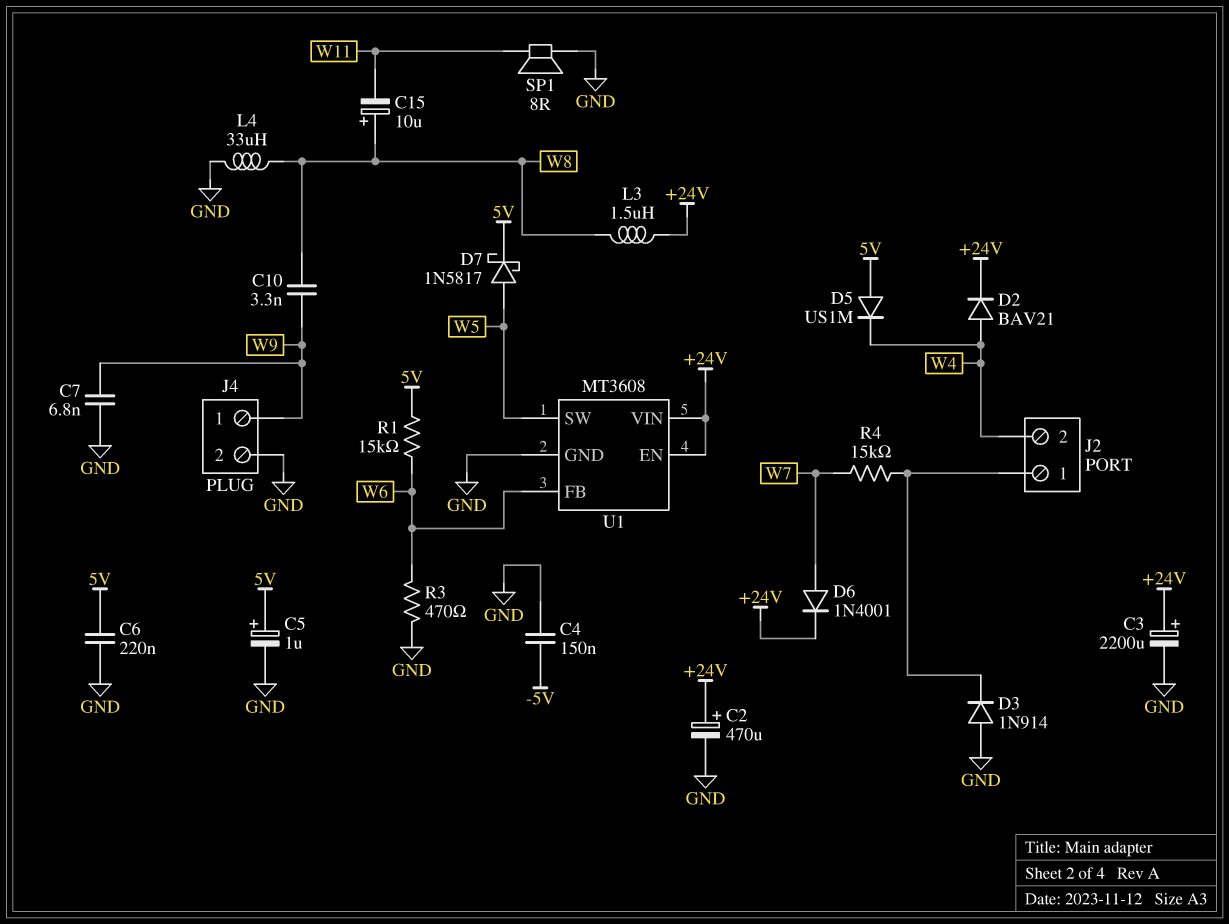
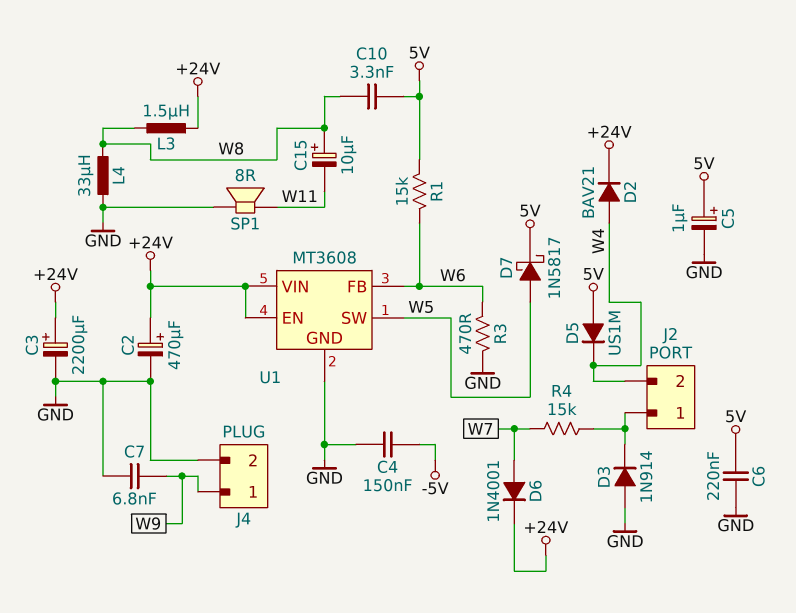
C10: 3.3nF (W8, W9) -> 3.3nF (5V, W8)

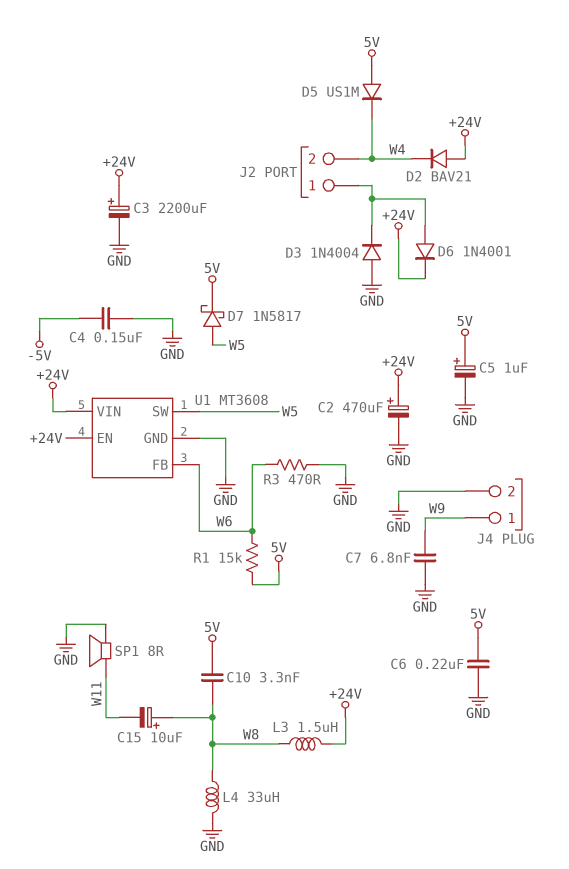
D2: diode BAV21 (A W4, K +24V) -> diode BAV21 (A +24V, K W4)
D3: diode 1N914 (A GND, K J2/1) -> diode 1N4004 (A GND, K J2/1)
D6: diode 1N4001 (A W7, K +24V) -> diode 1N4001 (A J2/1, K +24V)
R4: 15k (J2/1, W7) -> none

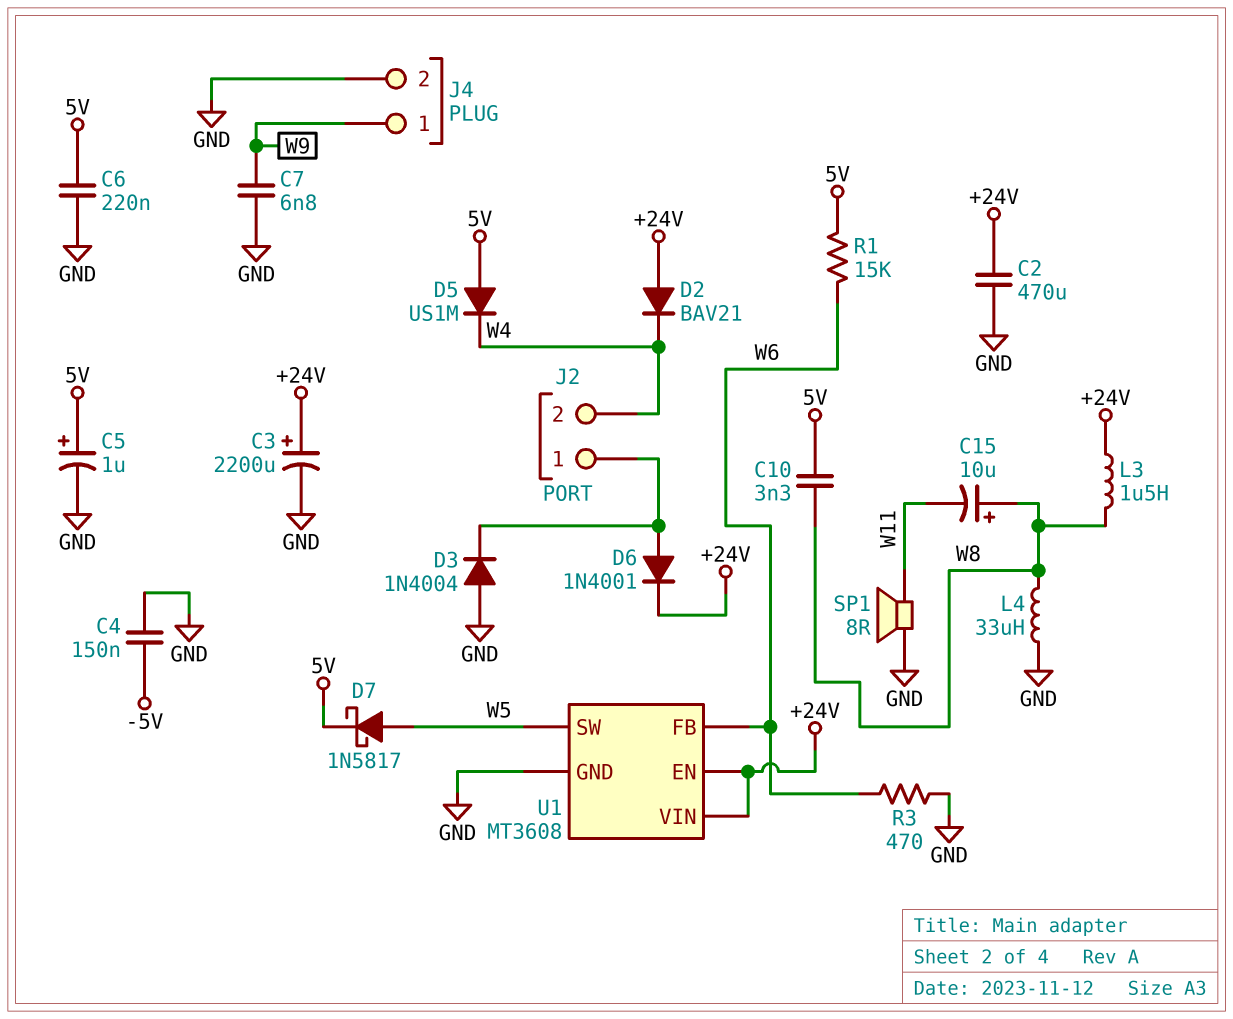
C2: 470uF (plus +24V, minus GND) -> 470uF (+24V, GND)

